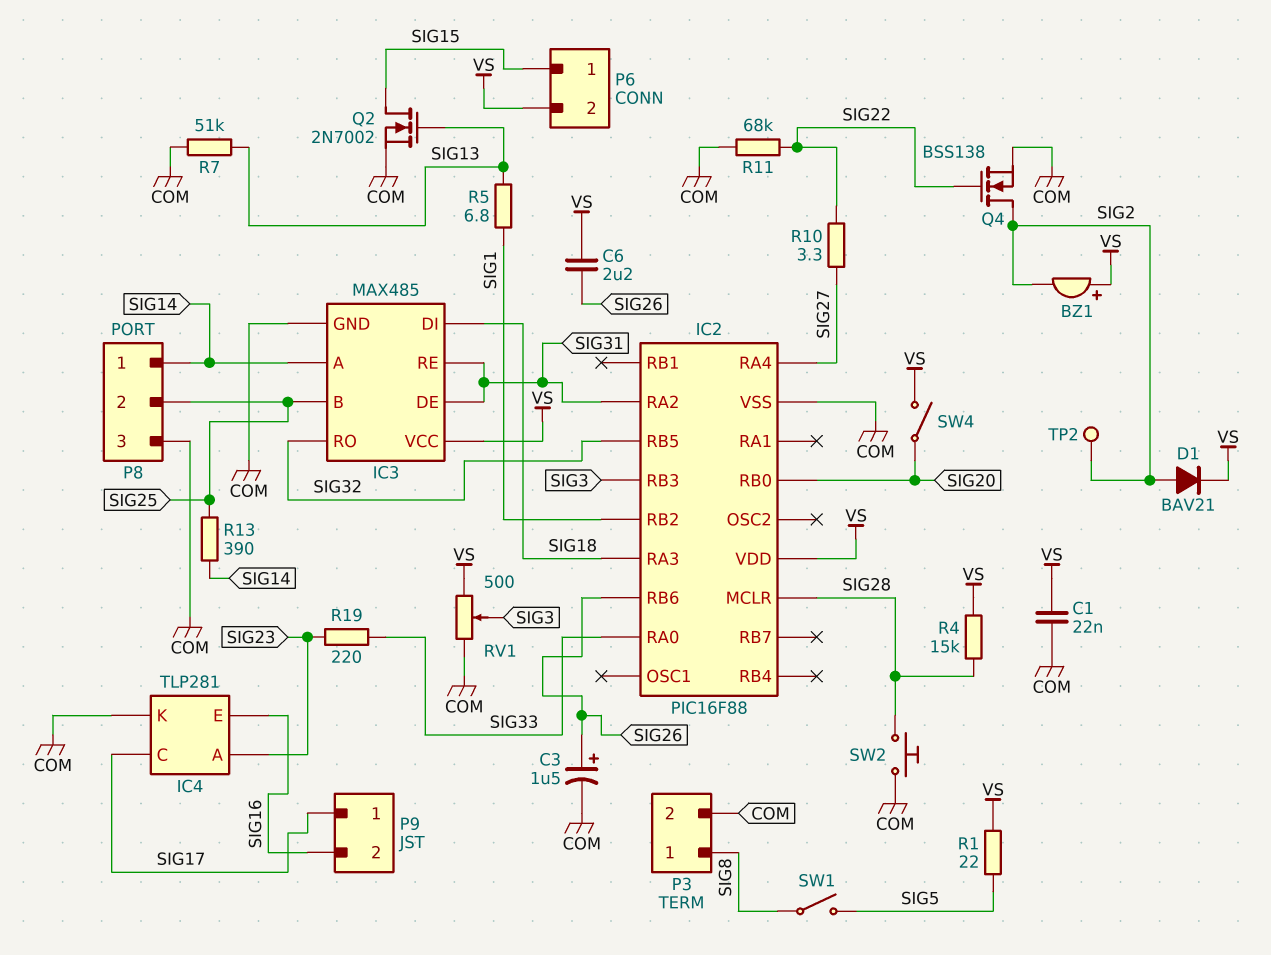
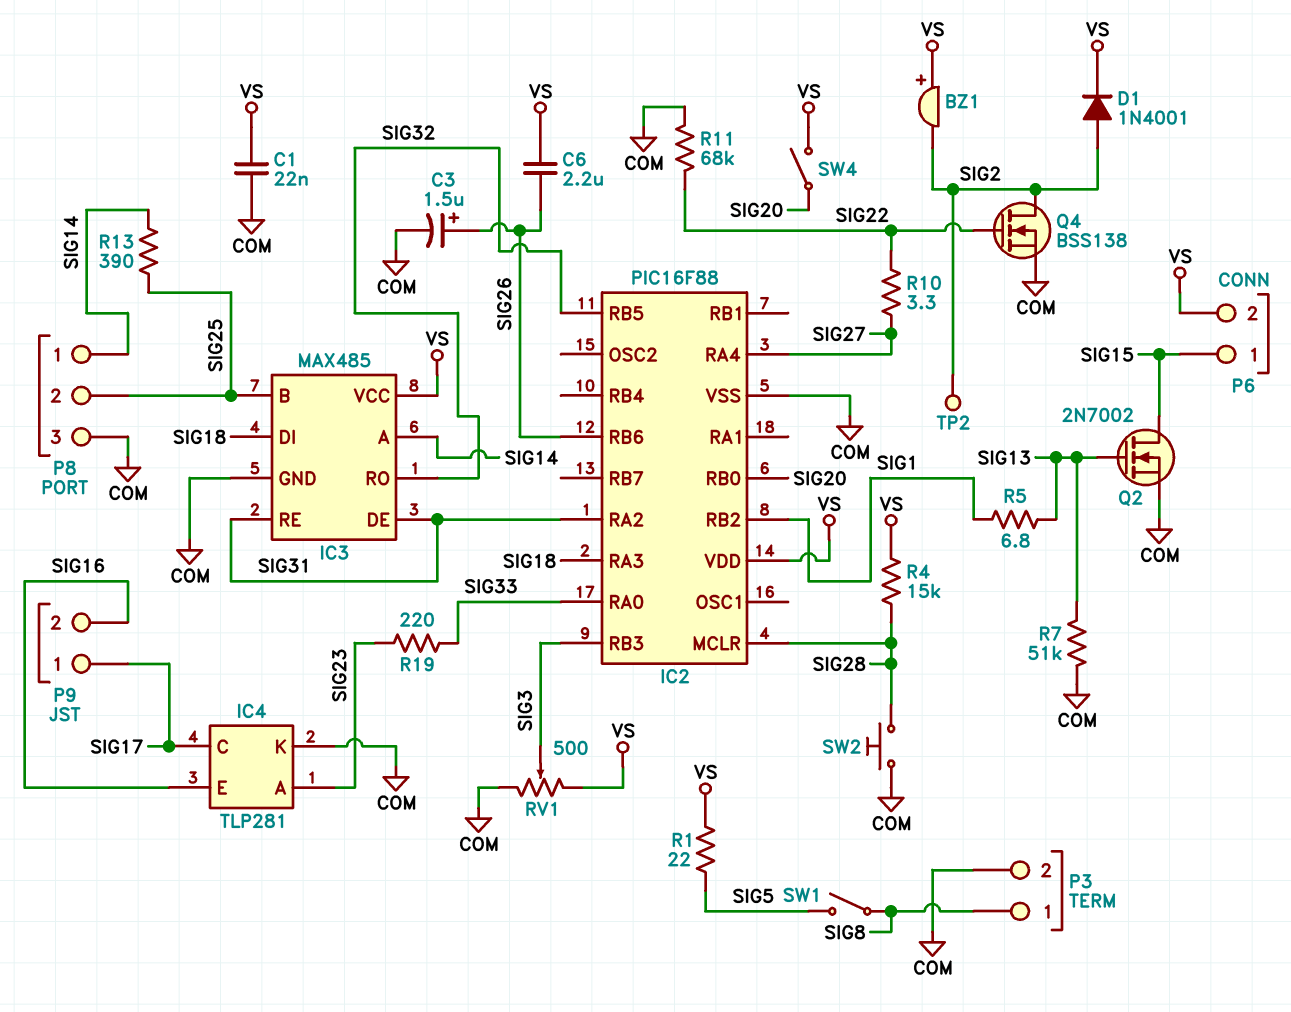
D1: diode BAV21 (A SIG2, K VS) -> diode 1N4001 (A SIG2, K VS)

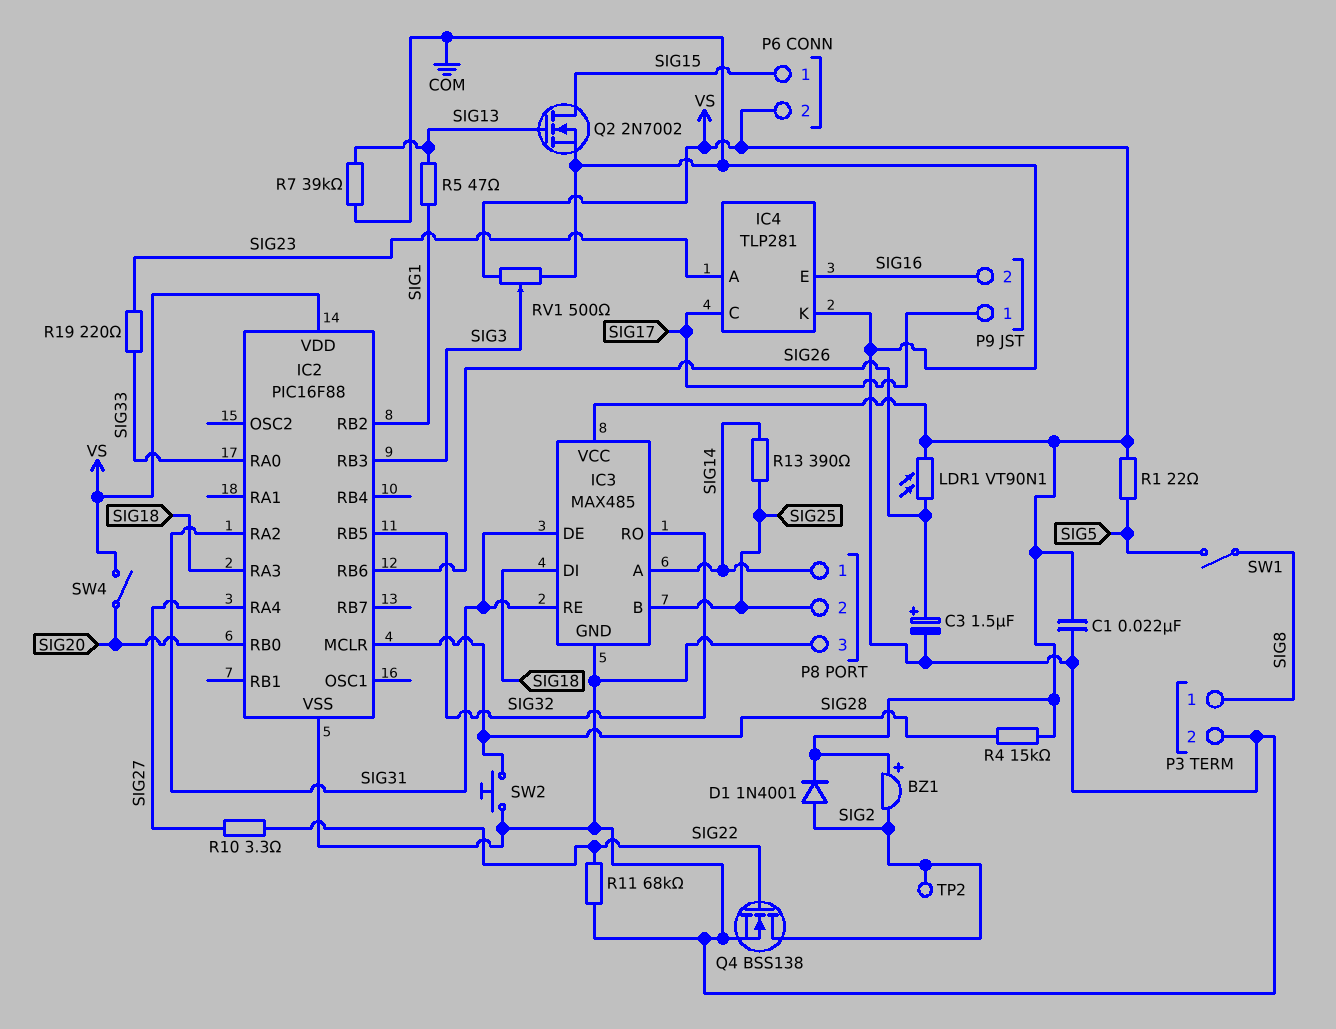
C6: 2.2uF (SIG26, VS) -> none
LDR1: none -> VT90N1 (SIG26, VS)
R5: 6.8 (SIG1, SIG13) -> 47 (SIG1, SIG13)
R7: 51k (COM, SIG13) -> 39k (COM, SIG13)

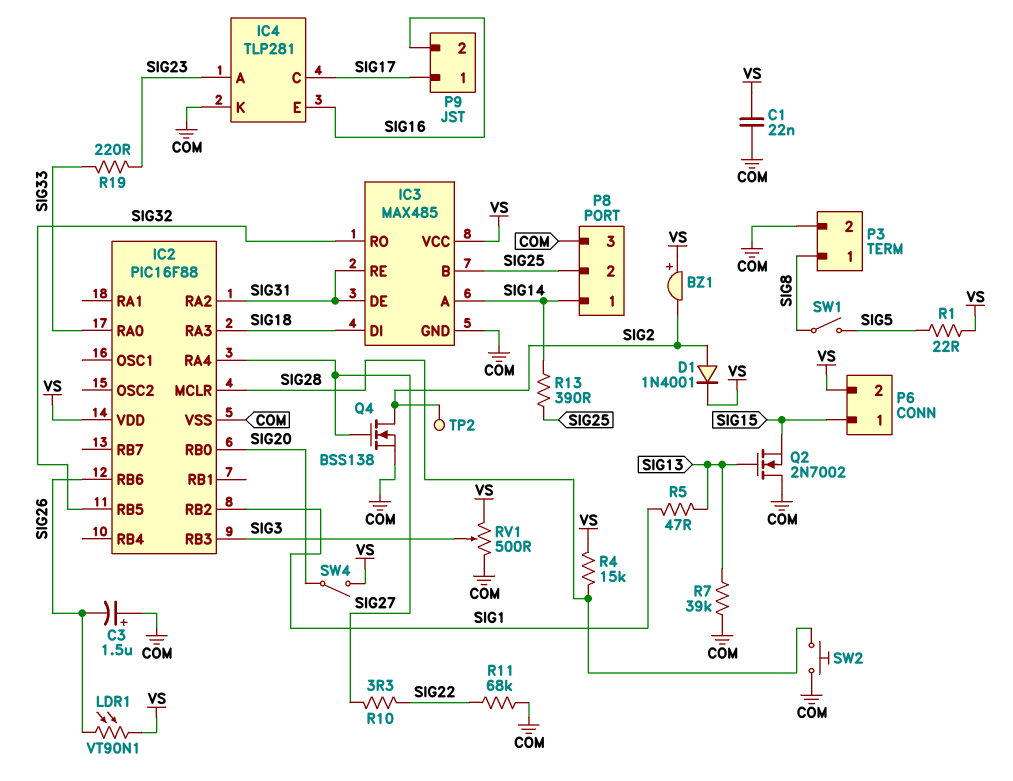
C3: 1.5uF (plus SIG26, minus COM) -> 1.5uF (plus COM, minus SIG26)
Q2: NMOS 2N7002 (G SIG13, D SIG15, S COM) -> NMOS 2N7002 (G SIG13, D COM, S SIG15)
Q4: NMOS BSS138 (G SIG22, D SIG2, S COM) -> NMOS BSS138 (G SIG27, D SIG2, S COM)

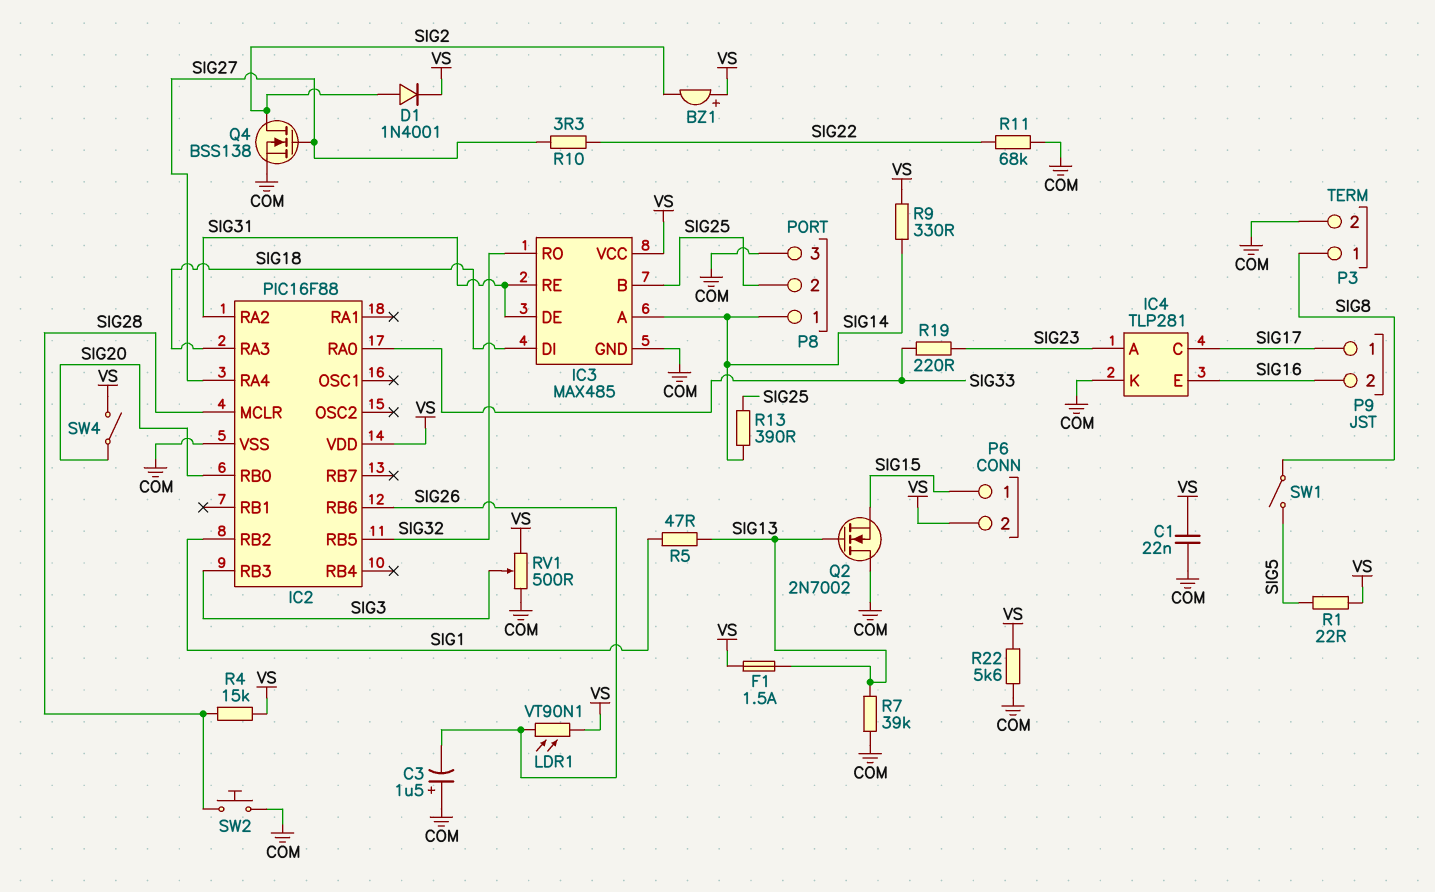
F1: none -> 1.5A (SIG13, VS)
R9: none -> 330 (SIG14, VS)
R22: none -> 5.6k (COM, VS)
TP2: test point (SIG2) -> none

